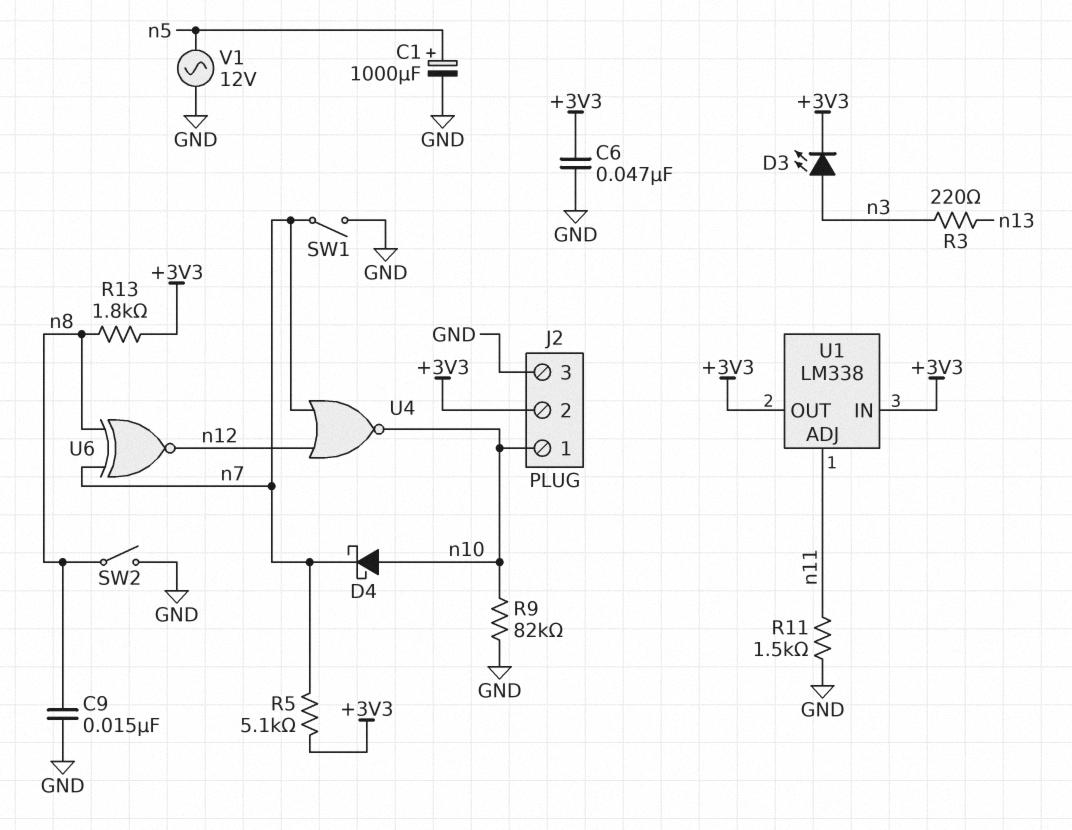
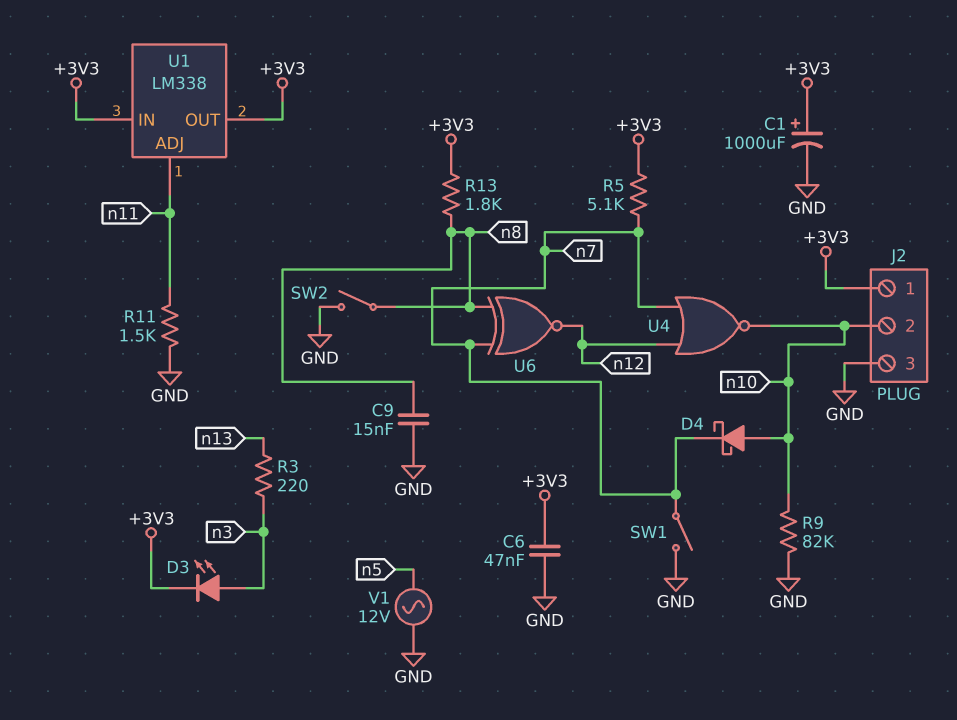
C1: 1000uF (plus n5, minus GND) -> 1000uF (plus +3V3, minus GND)
J2 pin 1: n10 -> +3V3
J2 pin 2: +3V3 -> n10

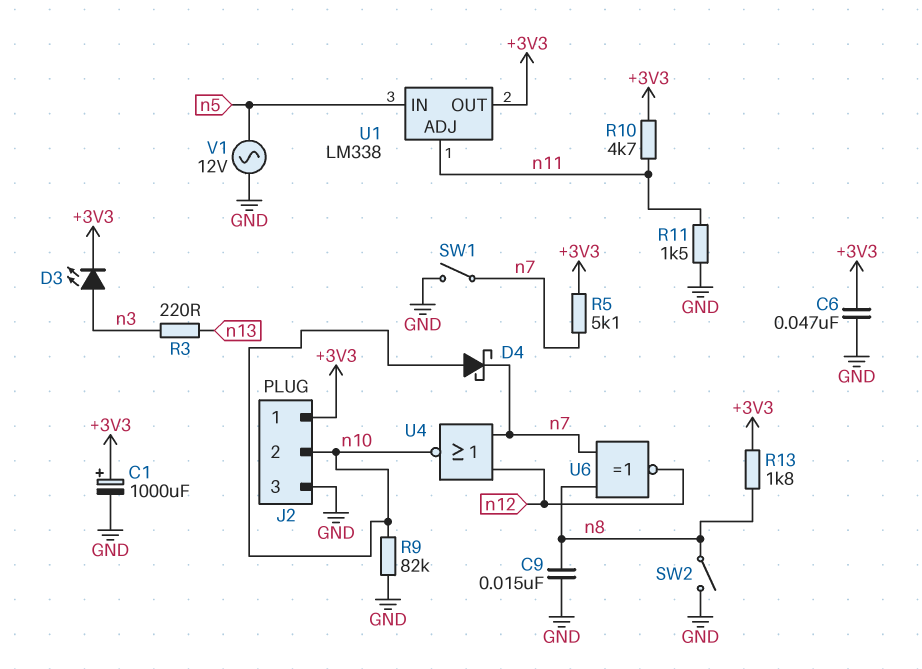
R10: none -> 4.7k (+3V3, n11)
U1 pin IN: +3V3 -> n5

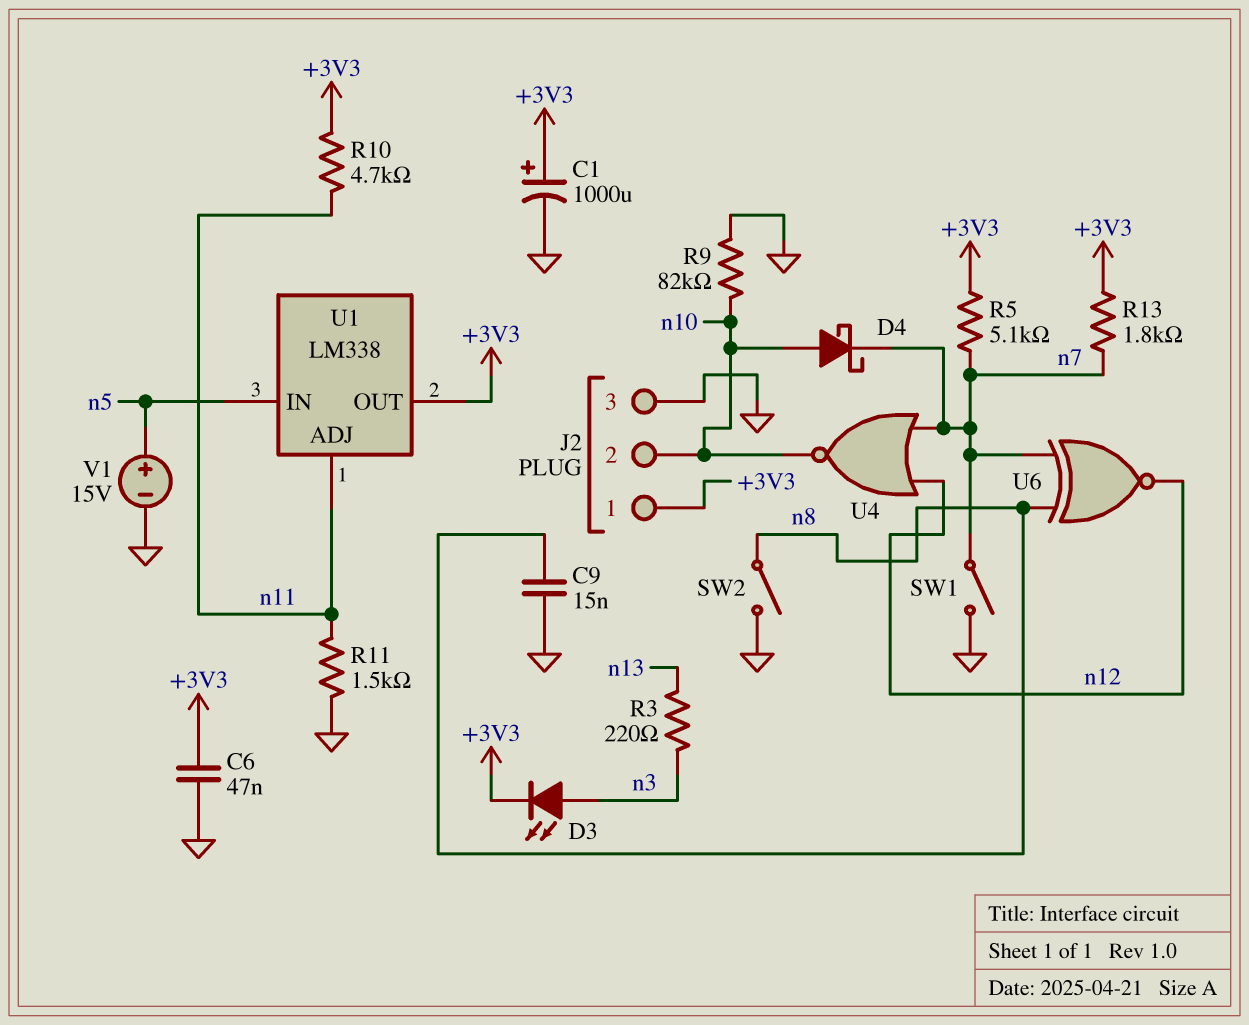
R13: 1.8k (+3V3, n8) -> 1.8k (+3V3, n7)
V1: AC 12V (GND, n5) -> 15V (plus n5, minus GND)

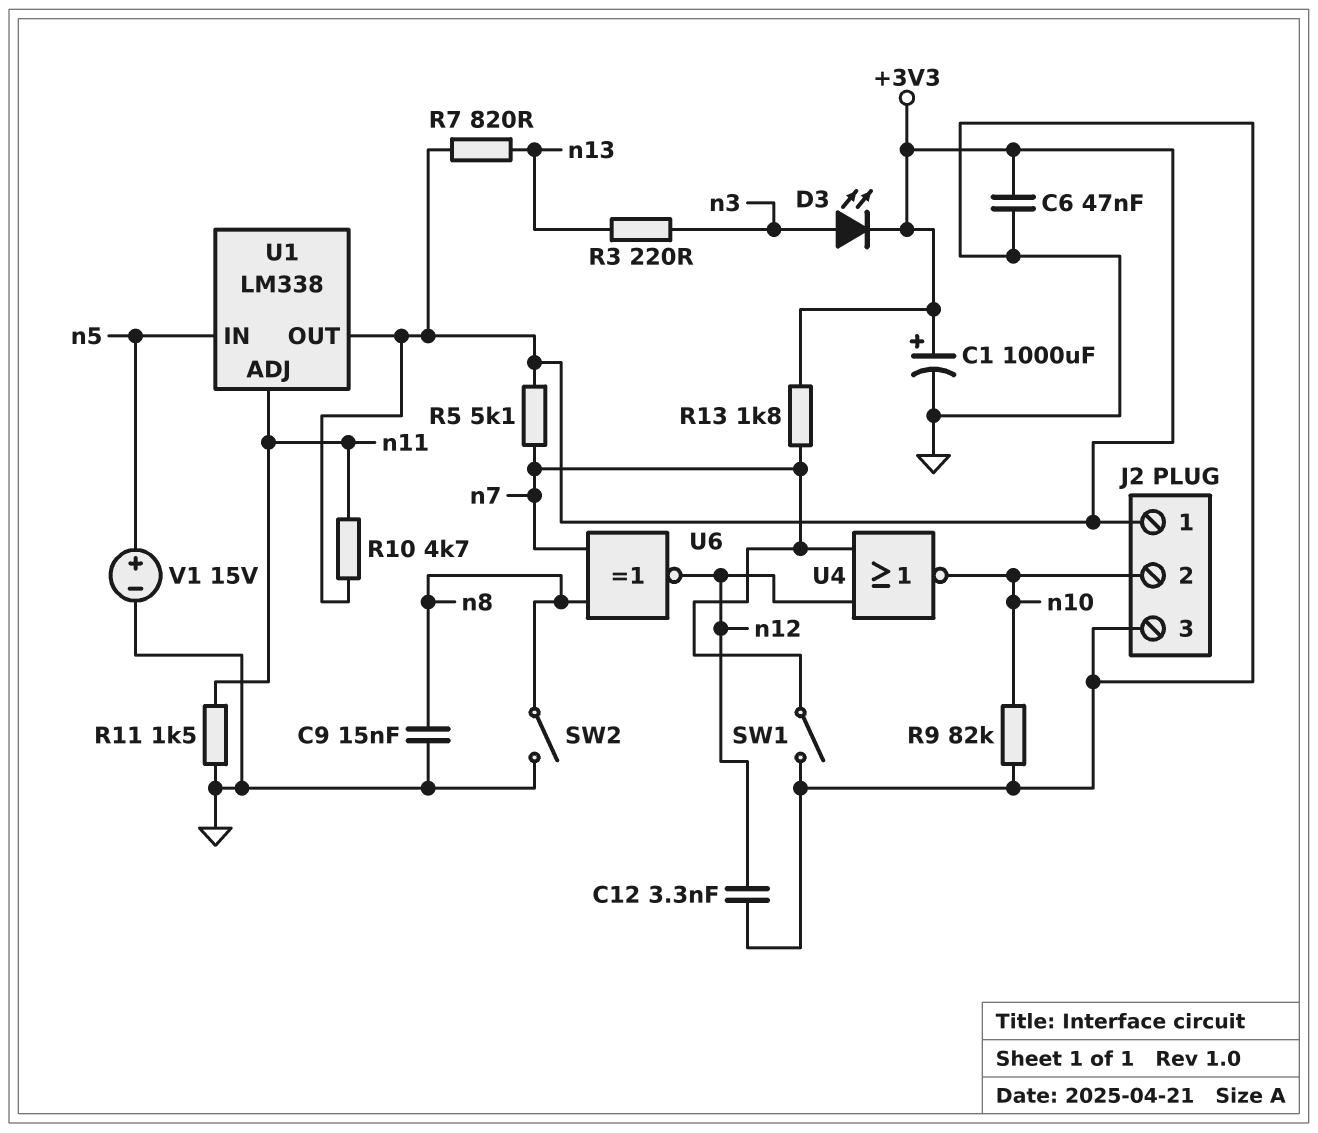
C12: none -> 3.3nF (GND, n12)
D4: schottky (A n10, K n7) -> none
R7: none -> 820 (+3V3, n13)

